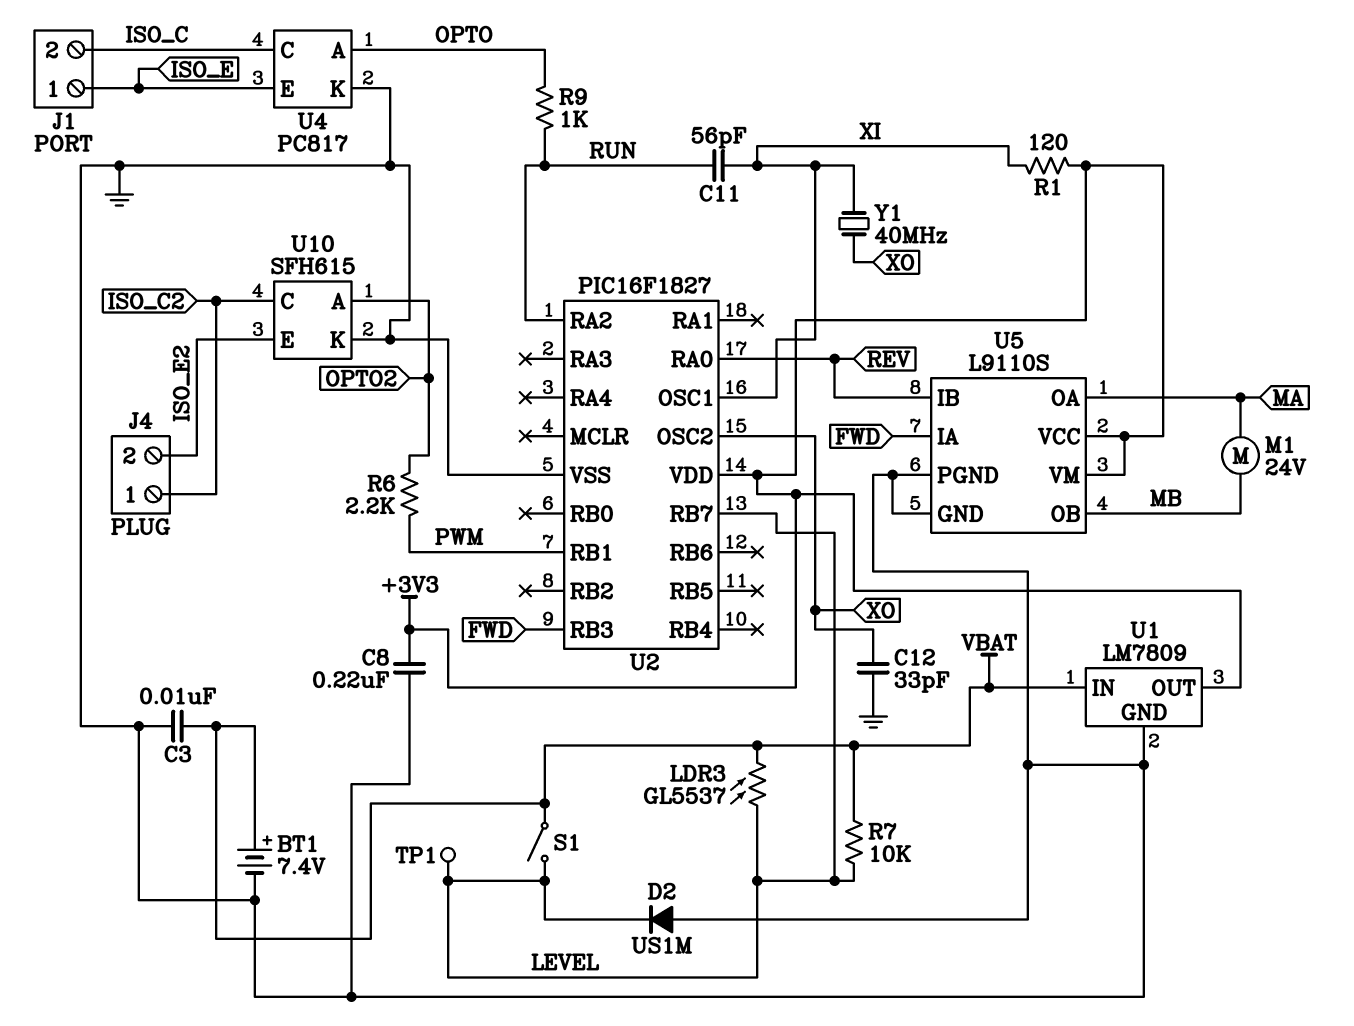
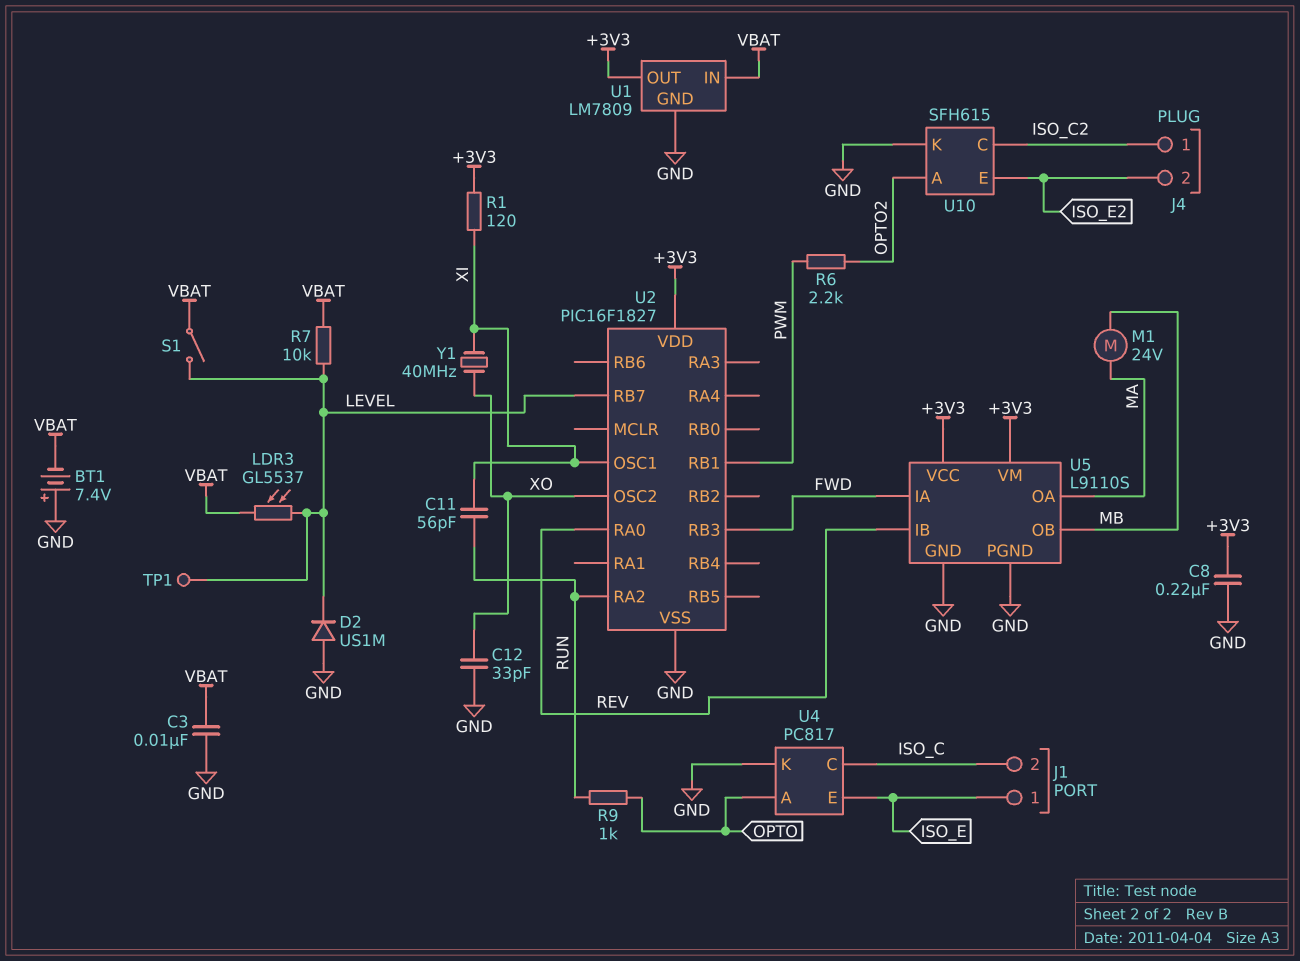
BT1: 7.4V (plus VBAT, minus GND) -> 7.4V (plus GND, minus VBAT)

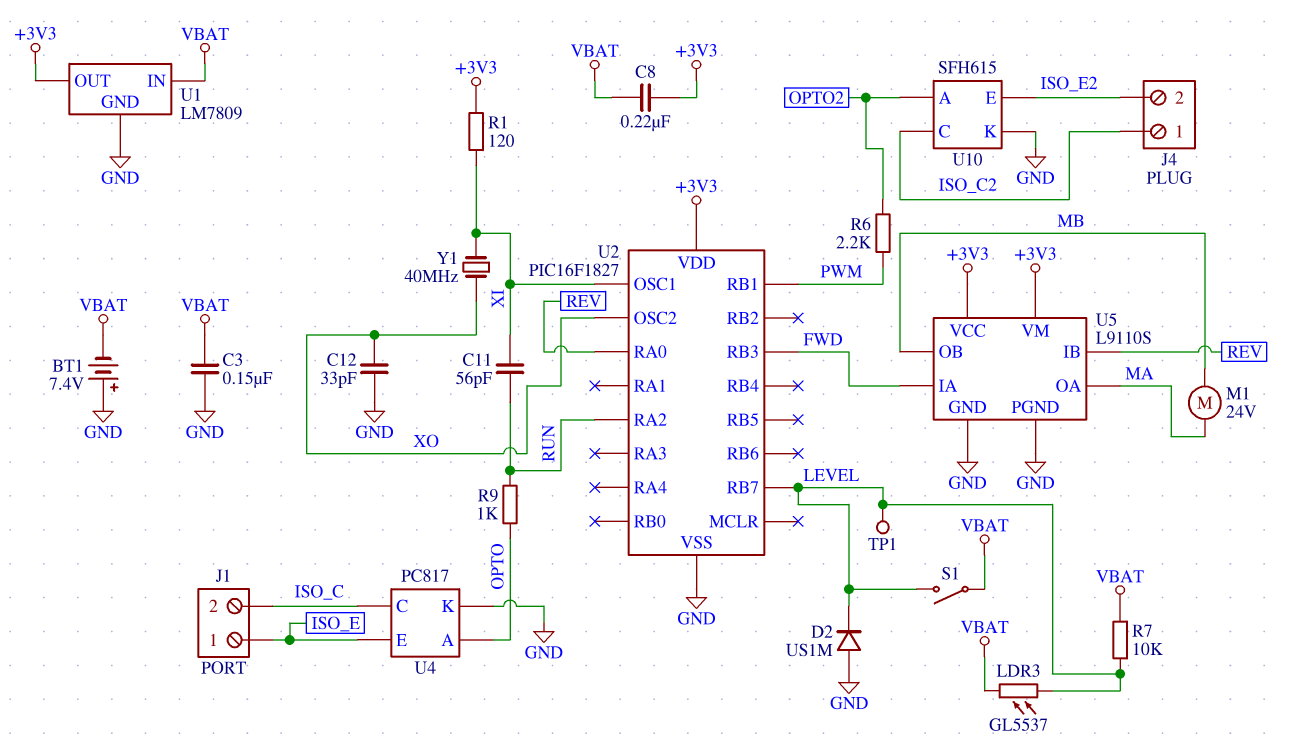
C3: 10nF (GND, VBAT) -> 150nF (GND, VBAT)
C8: 220nF (+3V3, GND) -> 220nF (+3V3, VBAT)

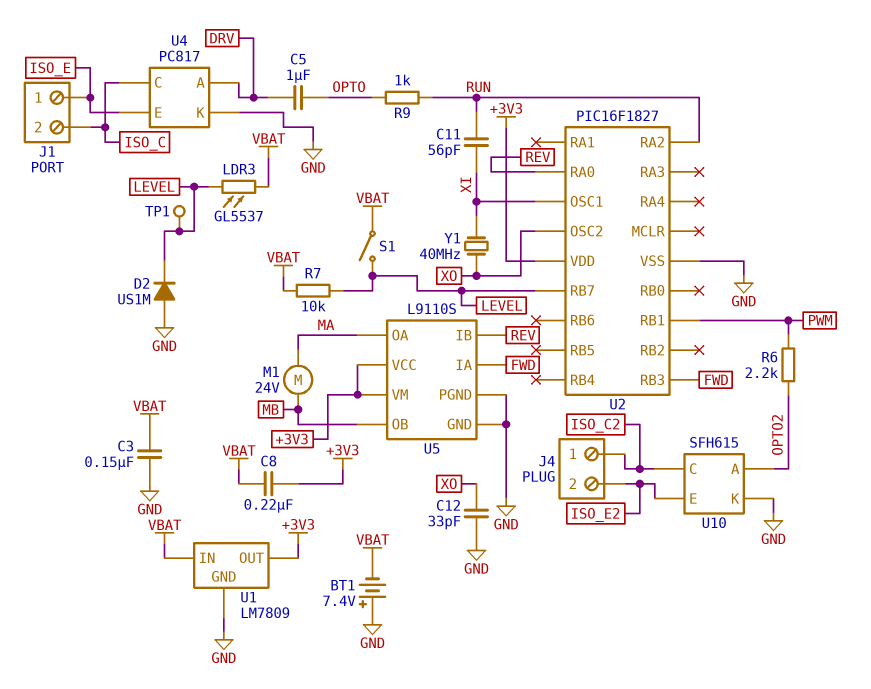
C5: none -> 1uF (DRV, OPTO)
R1: 120 (+3V3, XI) -> none
U4 pin A: OPTO -> DRV

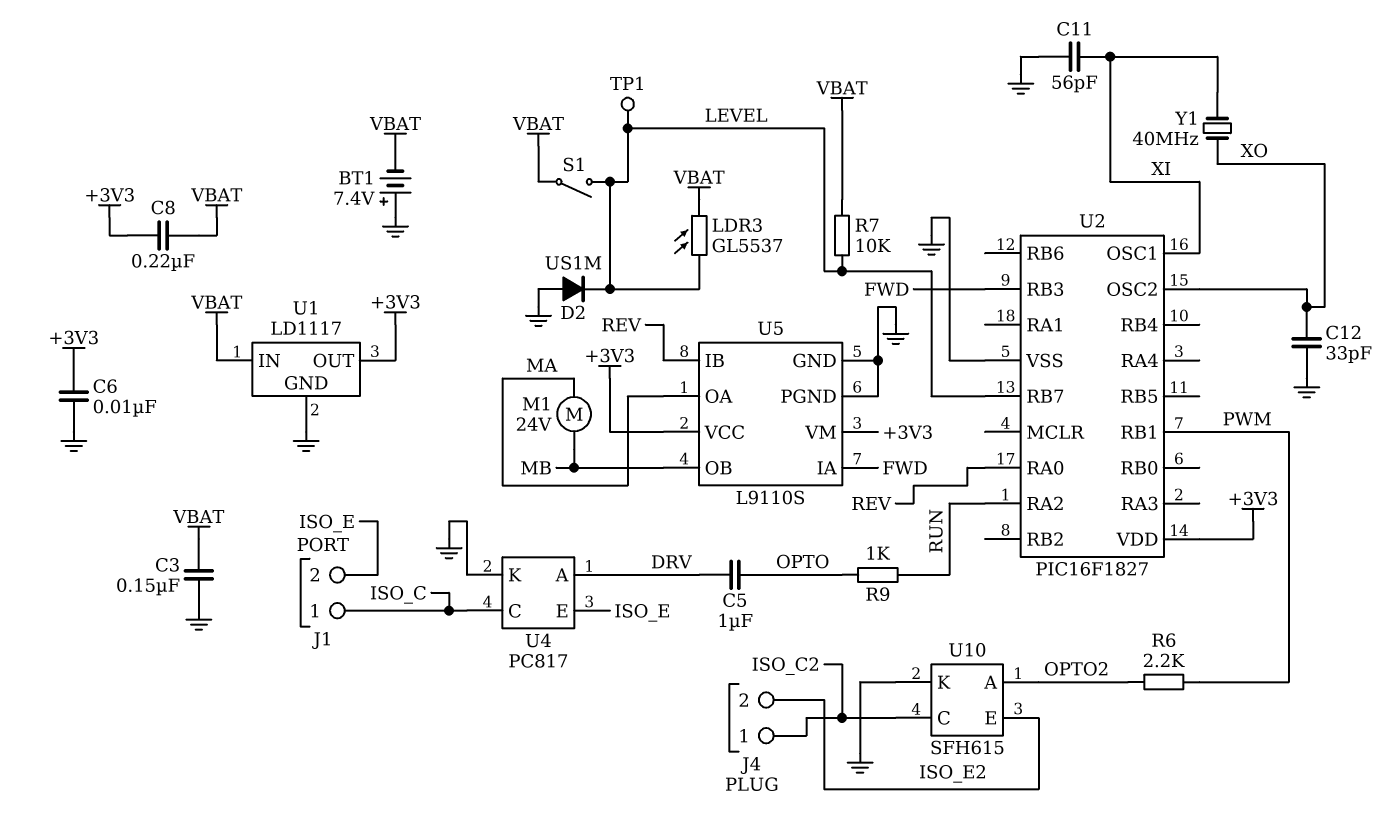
C6: none -> 10nF (+3V3, GND)
C11: 56pF (RUN, XI) -> 56pF (GND, XI)
J1 pin 1: ISO_E -> ISO_C
J1 pin 2: ISO_C -> ISO_E
U1: LM7809 -> LD1117

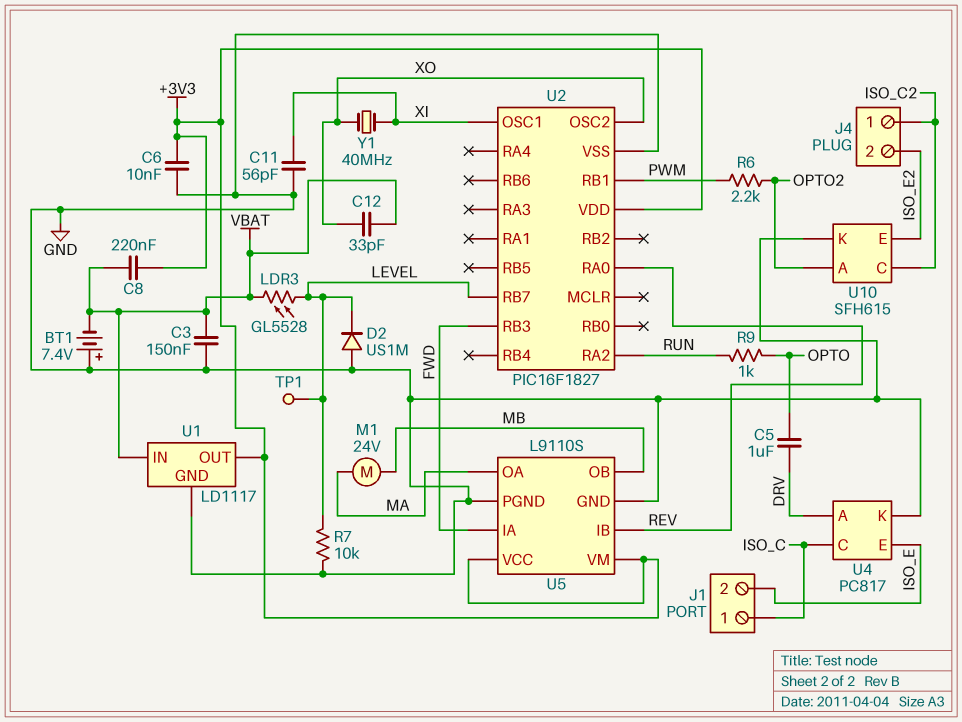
C12: 33pF (GND, XO) -> 33pF (VBAT, XO)
LDR3: GL5537 (LEVEL, VBAT) -> GL5528 (LEVEL, VBAT)
R7: 10k (LEVEL, VBAT) -> 10k (GND, LEVEL)
S1: switch (LEVEL, VBAT) -> none

